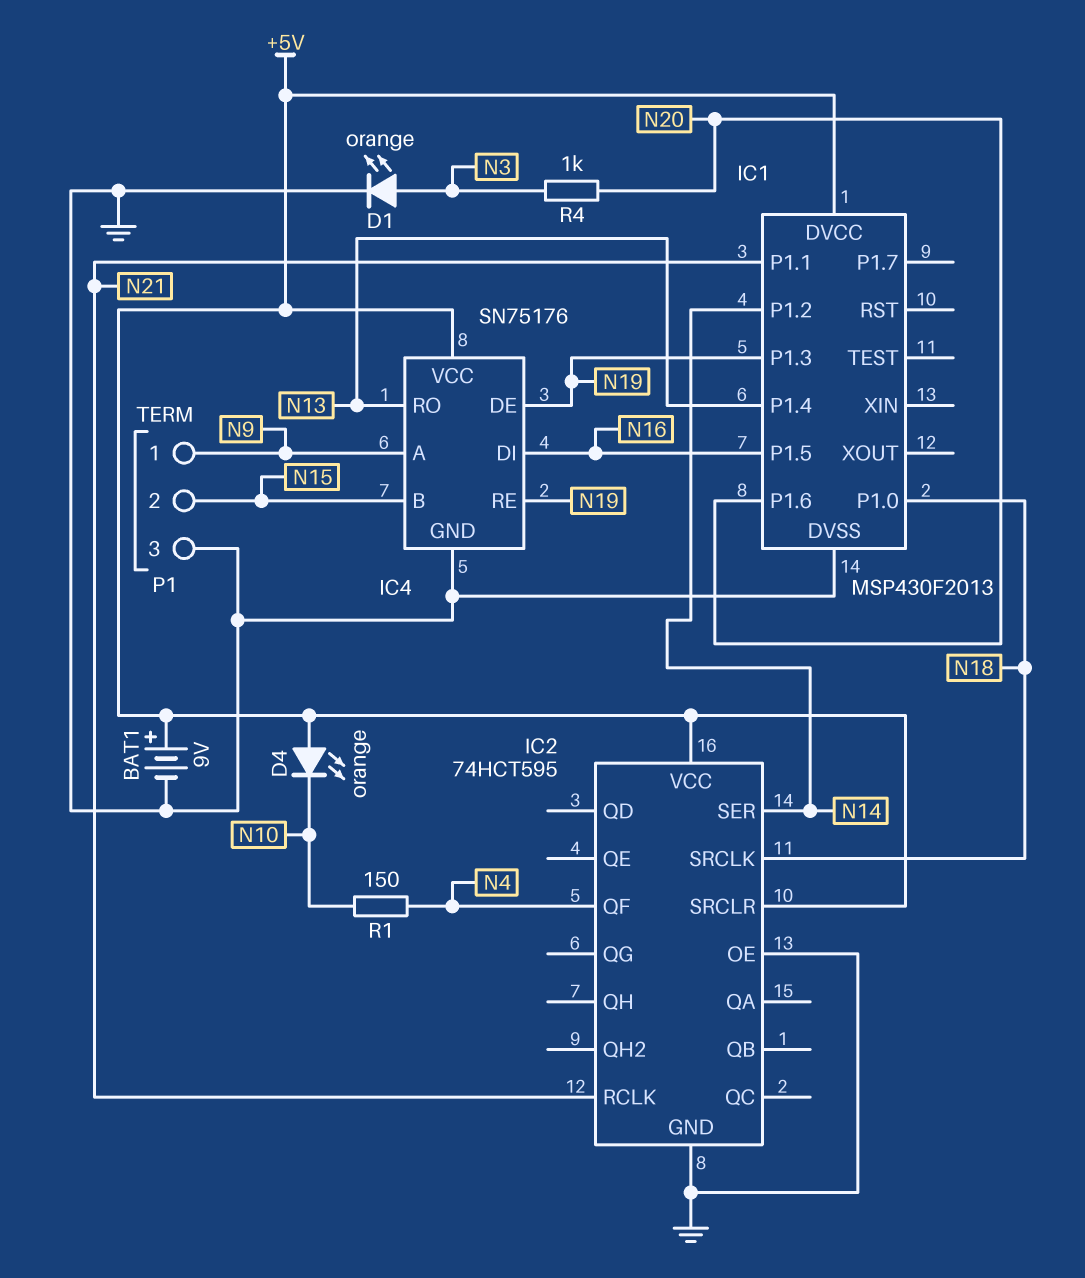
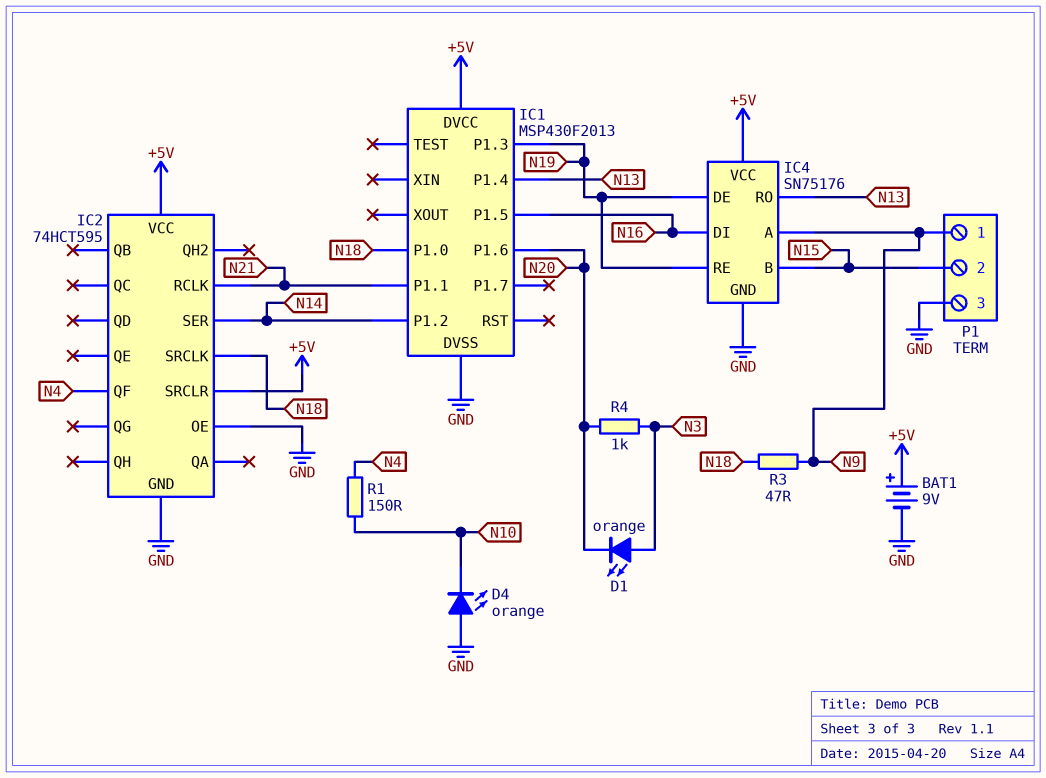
D1: LED orange (A N3, K GND) -> LED orange (A N3, K N20)
D4: LED orange (A +5V, K N10) -> LED orange (A GND, K N10)
R3: none -> 47 (N9, N18)

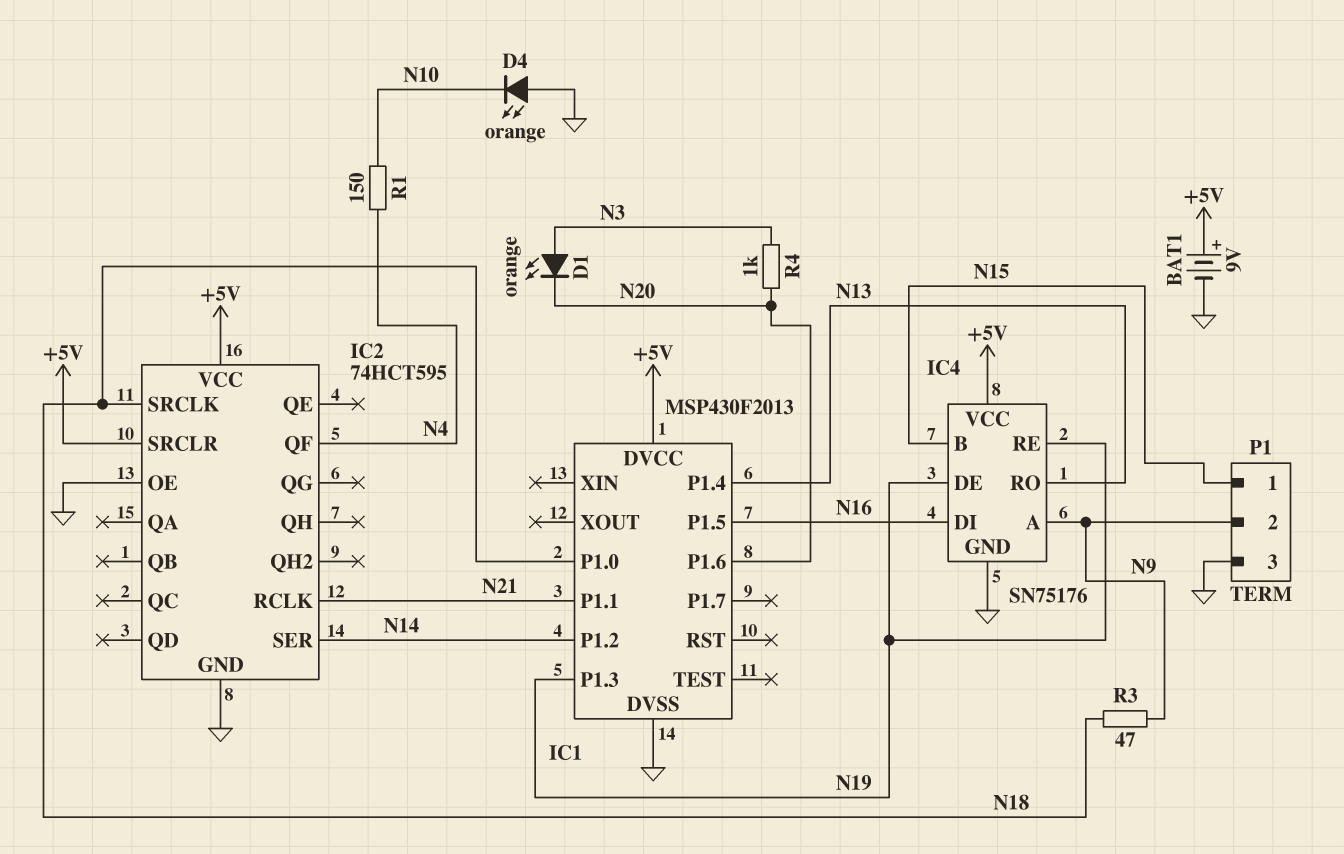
P1 pin 1: N9 -> N15
P1 pin 2: N15 -> N9

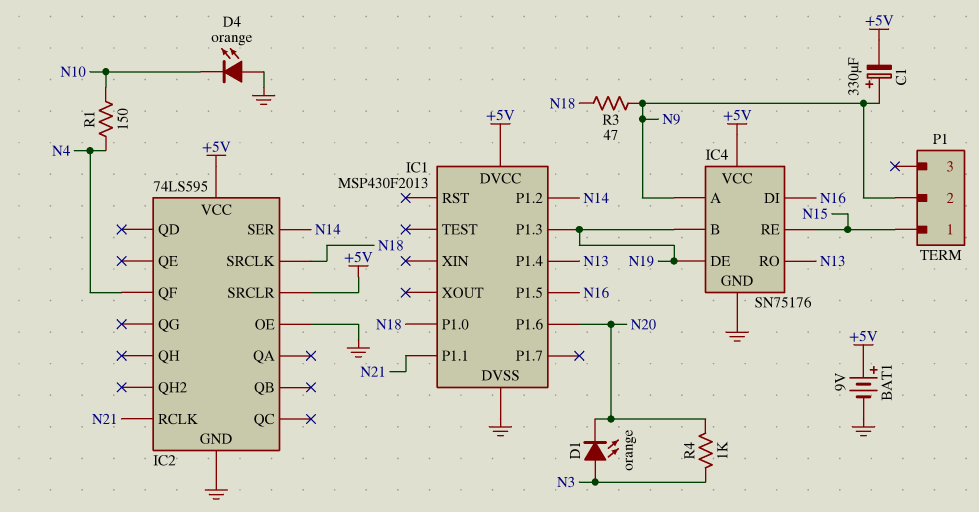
C1: none -> 330uF (plus N9, minus +5V)
IC2: 74HCT595 -> 74LS595
IC4 pin B: N15 -> N19
IC4 pin RE: N19 -> N15
P1 pin 3: GND -> none

